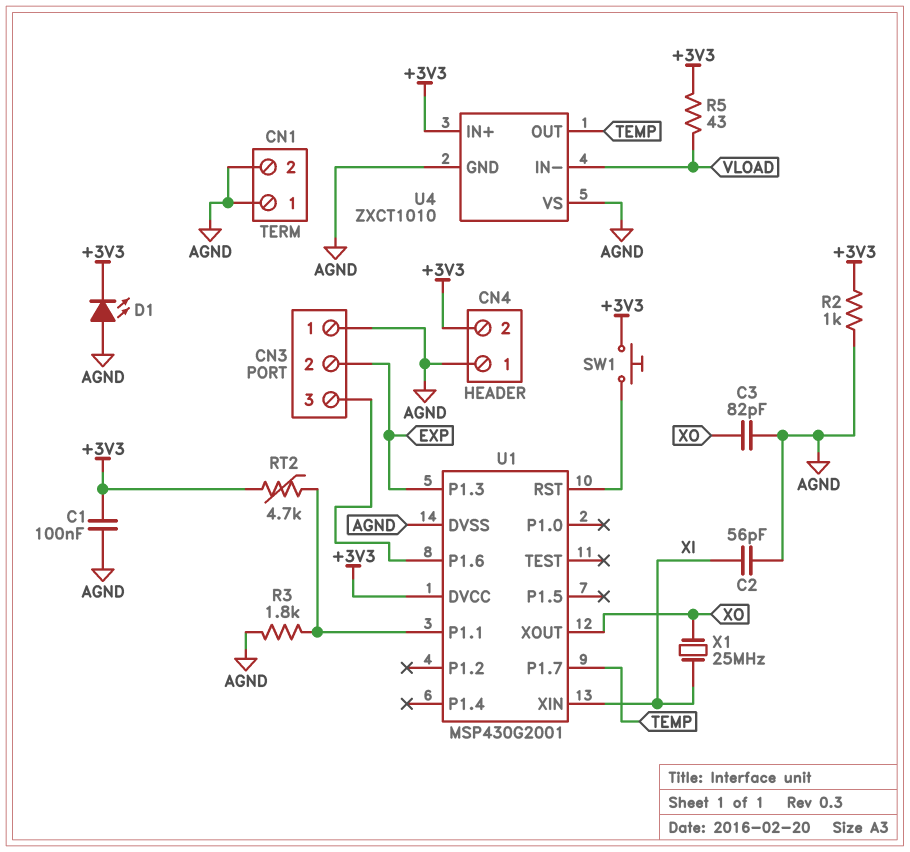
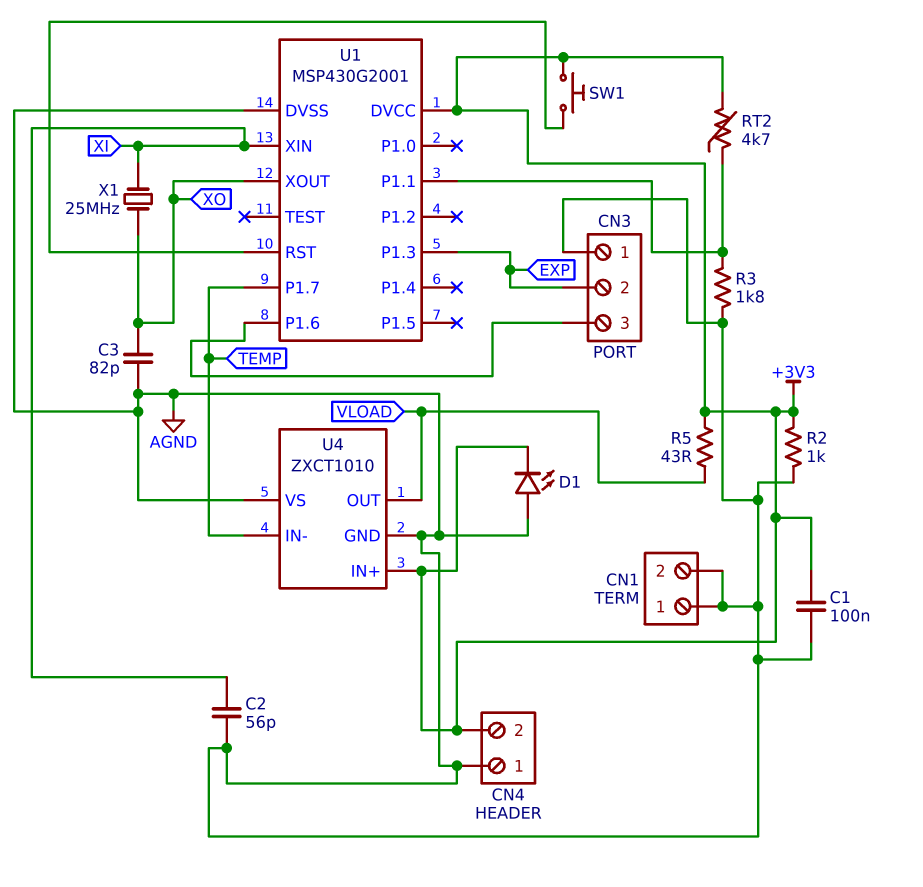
U4 pin IN-: VLOAD -> TEMP
U4 pin OUT: TEMP -> VLOAD

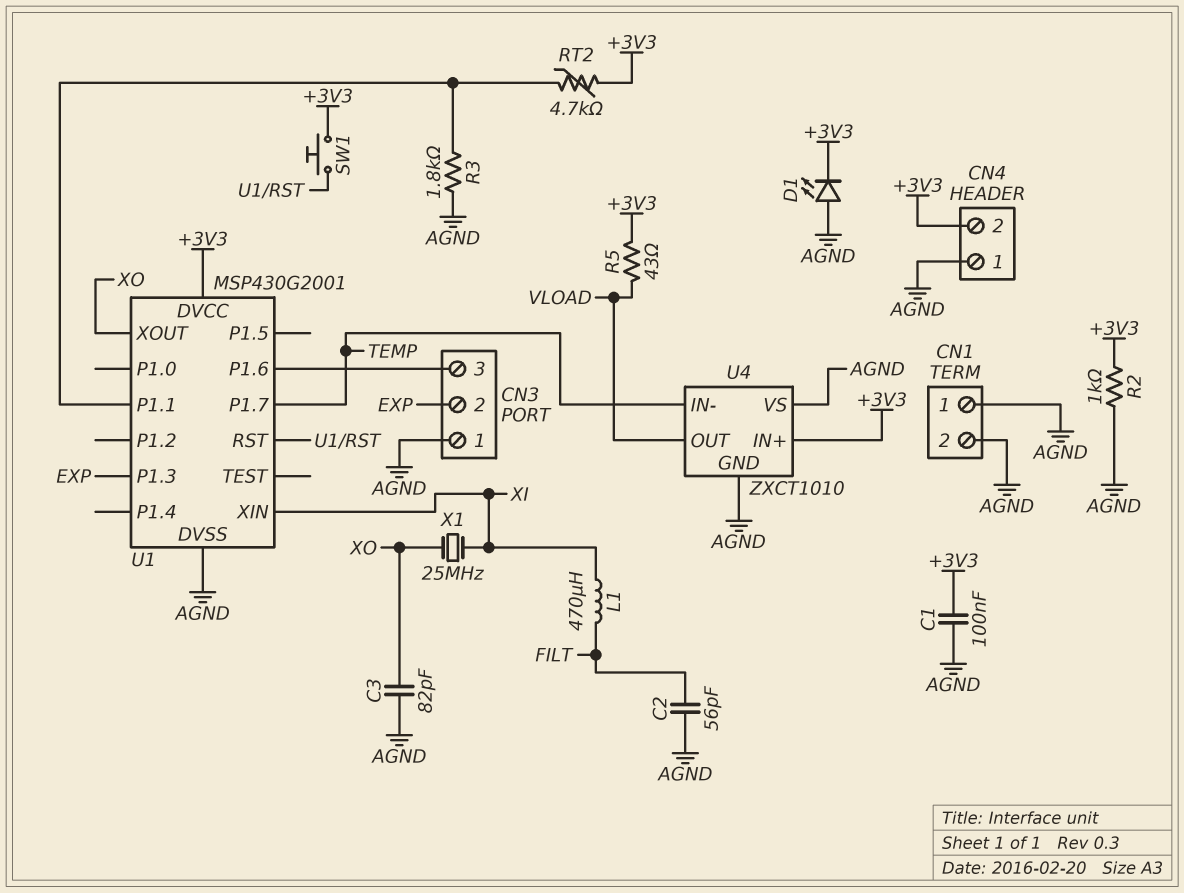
C2: 56pF (AGND, XI) -> 56pF (AGND, FILT)
L1: none -> 470uH (FILT, XI)

